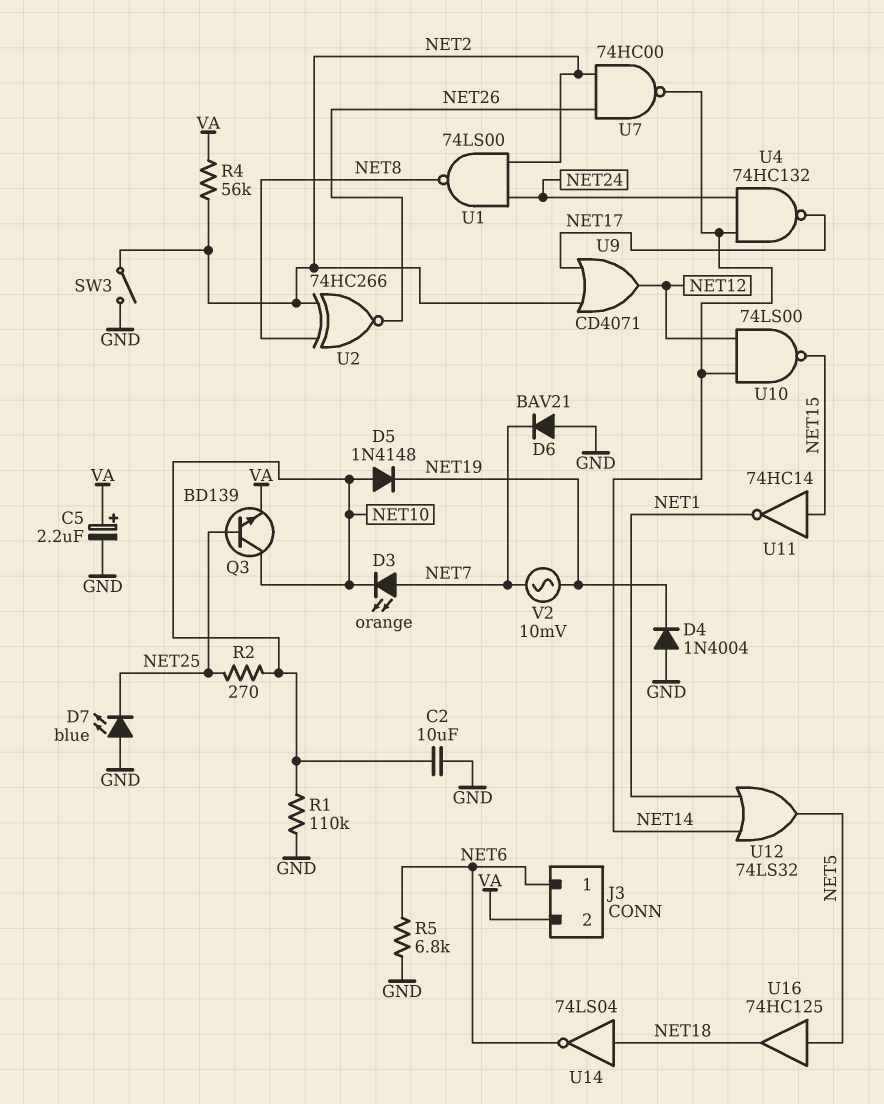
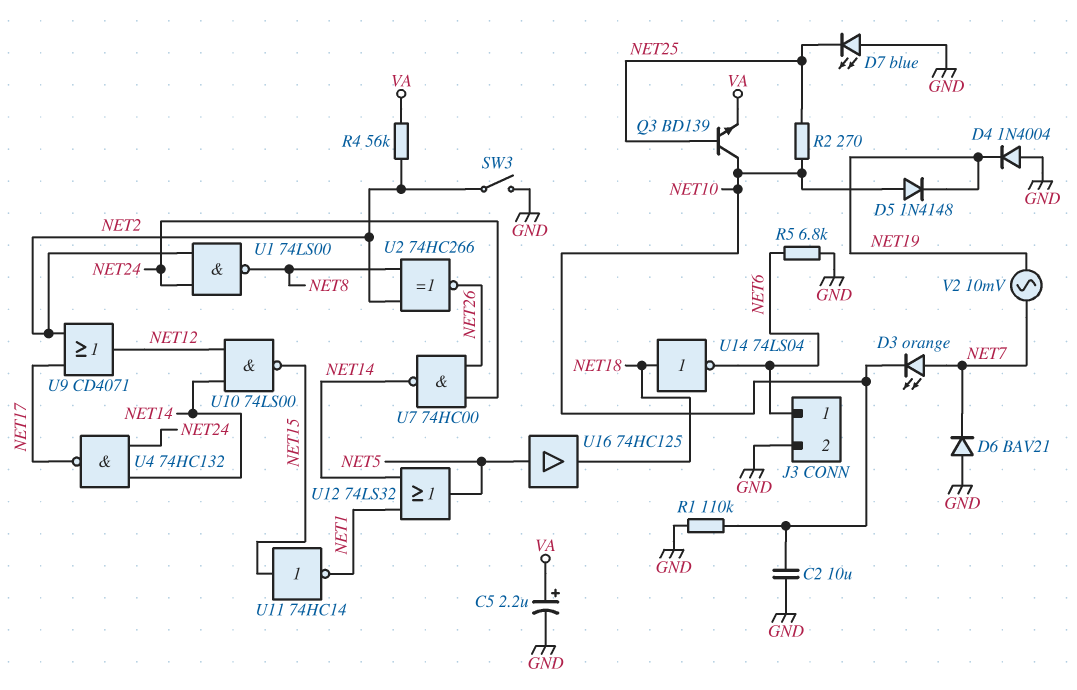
J3 pin 2: VA -> GND
U7: NAND 74HC00 (in NET2, in NET26, out NET14) -> NAND 74HC00 (in NET24, in NET26, out NET14)

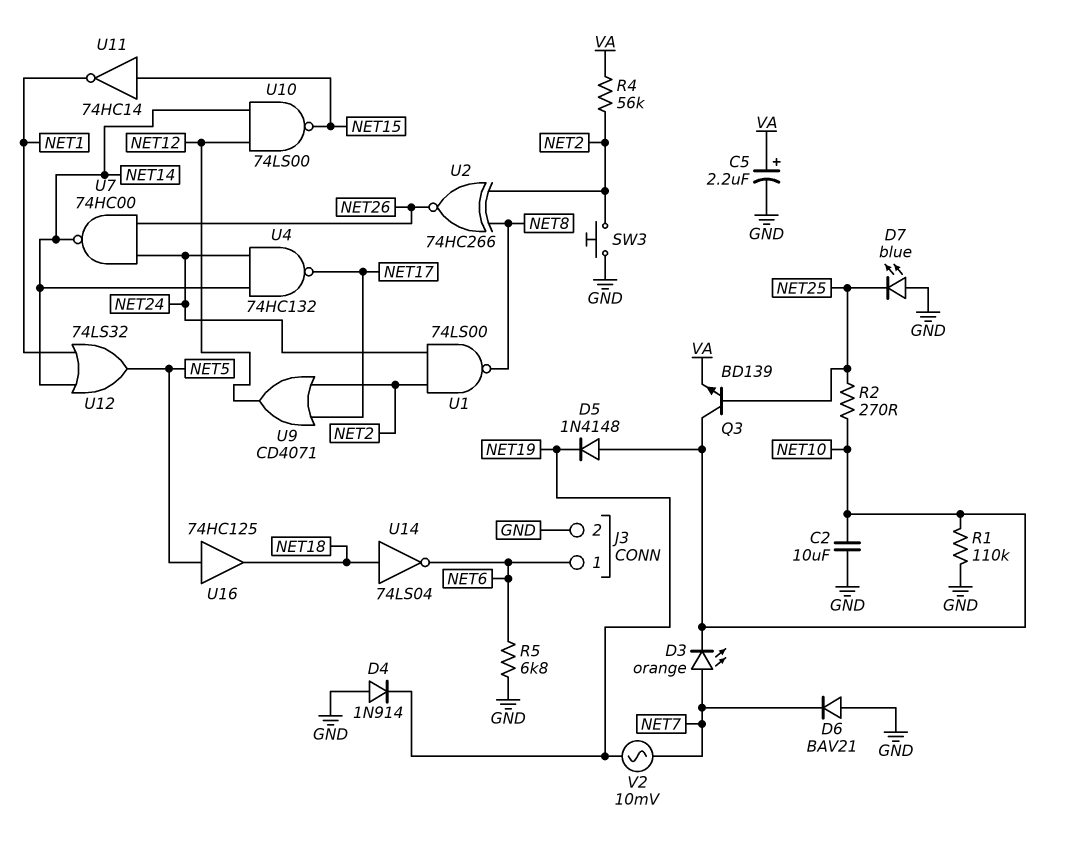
D4: diode 1N4004 (A GND, K NET19) -> diode 1N914 (A GND, K NET19)
SW3: switch (GND, NET2) -> button (GND, NET2)

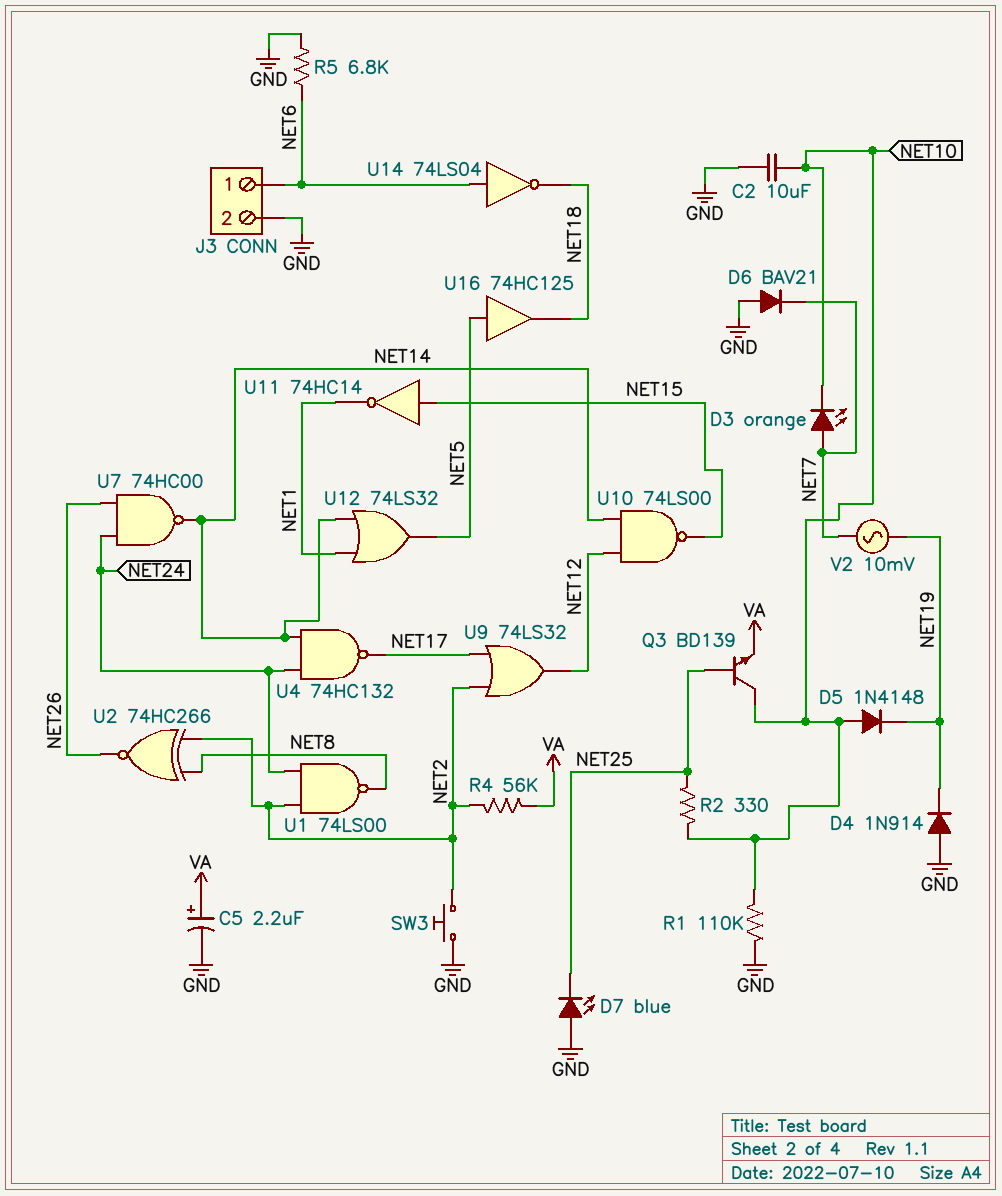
R2: 270 (NET10, NET25) -> 330 (NET10, NET25)
U9: OR CD4071 (in NET2, in NET17, out NET12) -> OR 74LS32 (in NET2, in NET17, out NET12)
U14: NOT 74LS04 (in NET18, out NET6) -> NOT 74LS04 (in NET6, out NET18)

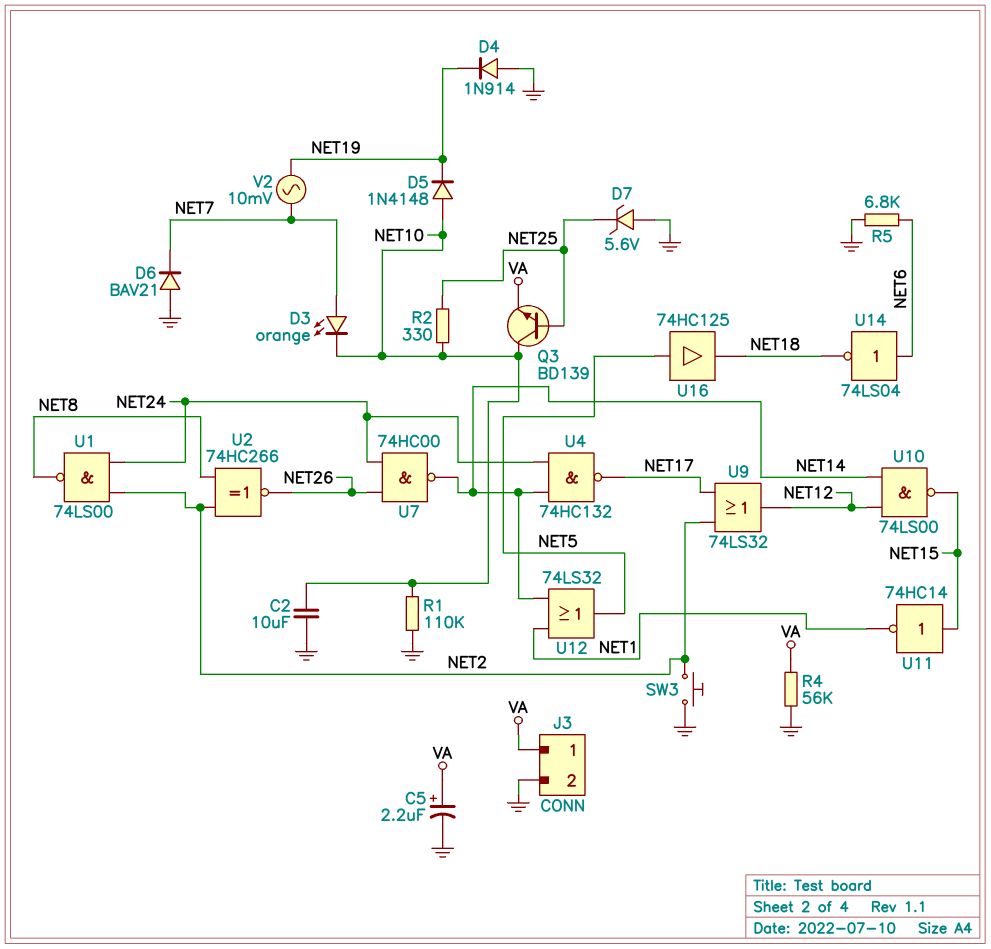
D7: LED blue (A GND, K NET25) -> zener 5.6V (A GND, K NET25)
J3 pin 1: NET6 -> VA
R4: 56k (NET2, VA) -> 56k (GND, VA)

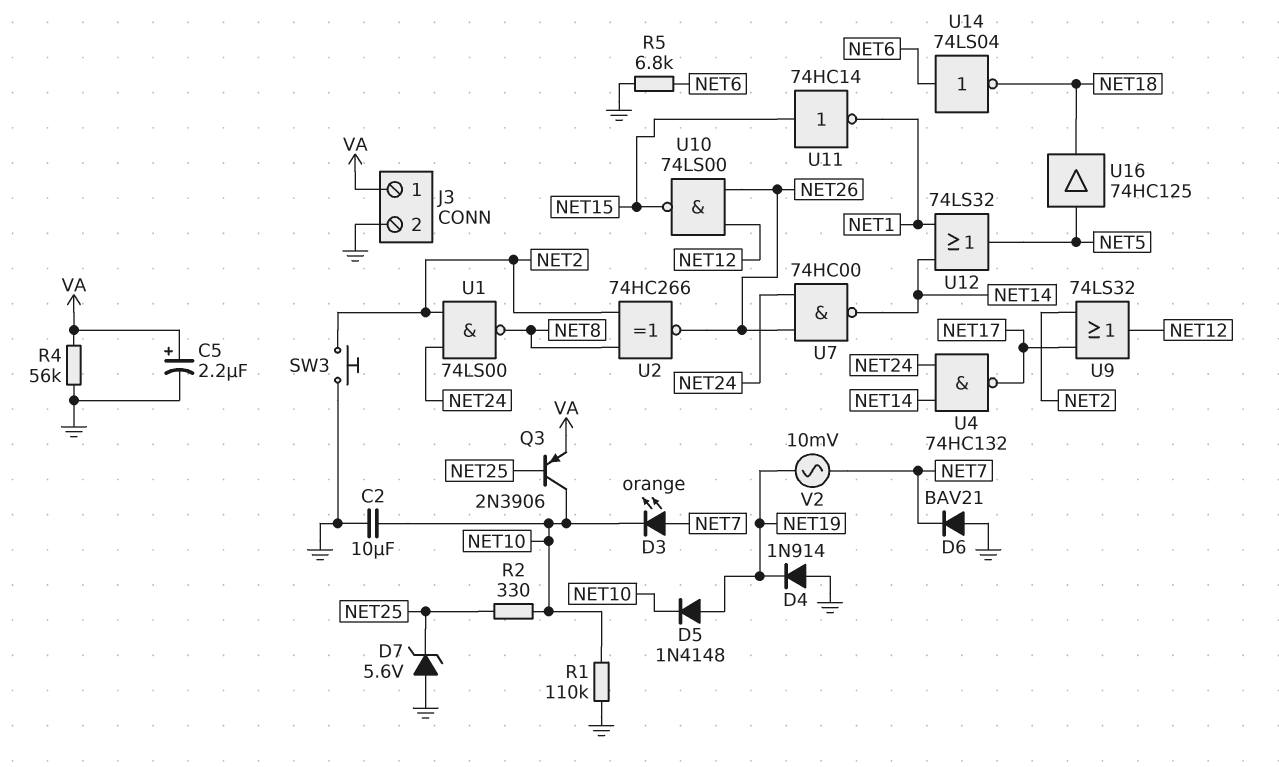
D5: diode 1N4148 (A NET10, K NET19) -> diode 1N4148 (A NET19, K NET10)
Q3: NPN BD139 (B NET25, C NET10, E VA) -> PNP 2N3906 (B NET25, C NET10, E VA)
U10: NAND 74LS00 (in NET12, in NET14, out NET15) -> NAND 74LS00 (in NET12, in NET26, out NET15)

